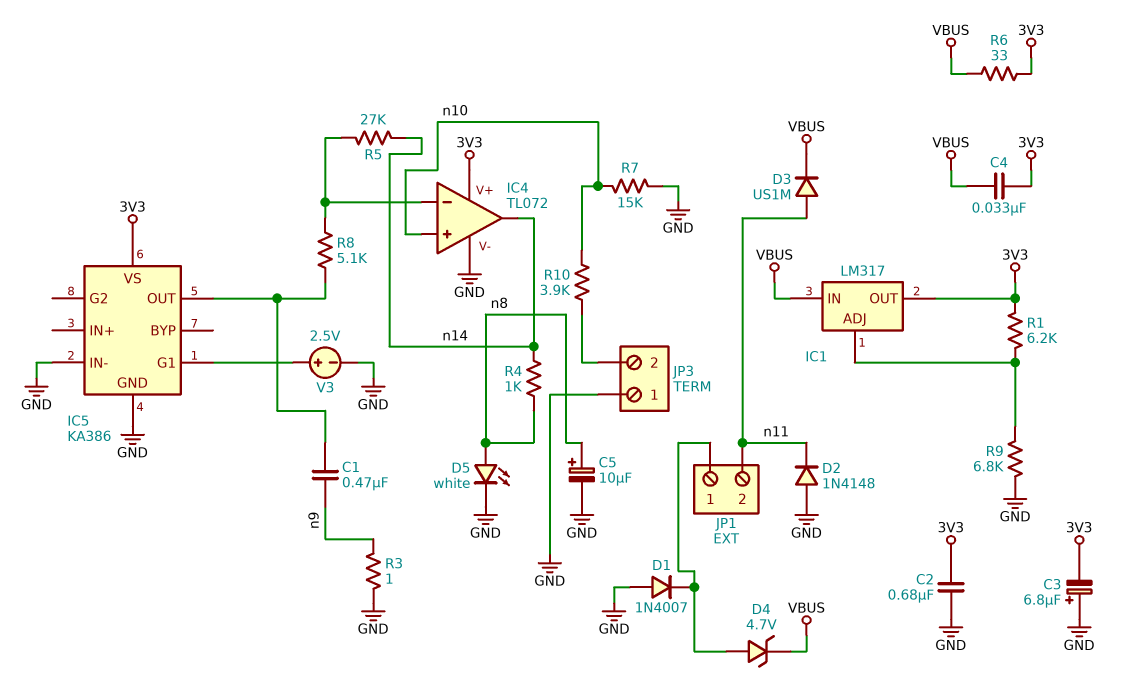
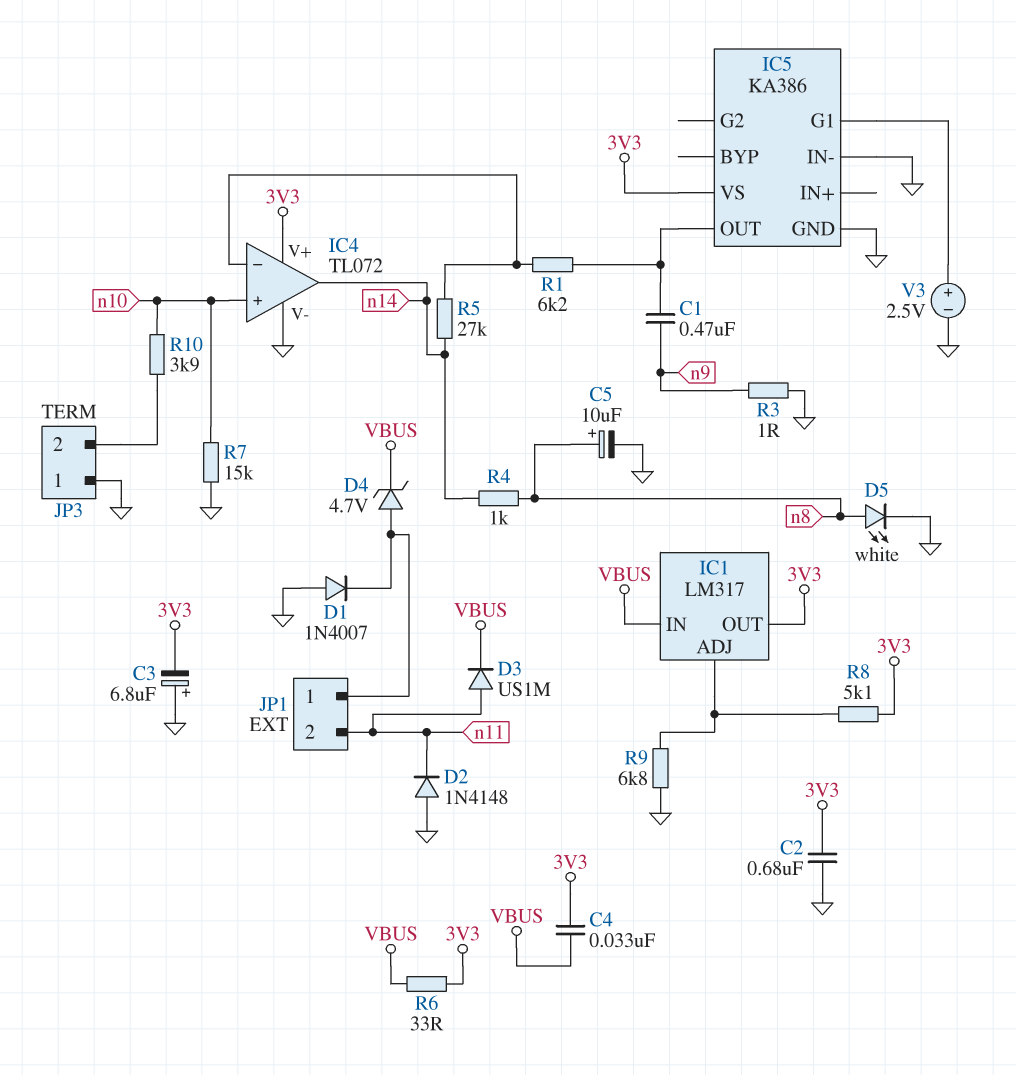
R1: 6.2k (3V3, IC1/ADJ) -> 6.2k (IC4/in-, IC5/OUT)
R8: 5.1k (IC4/in-, IC5/OUT) -> 5.1k (3V3, IC1/ADJ)

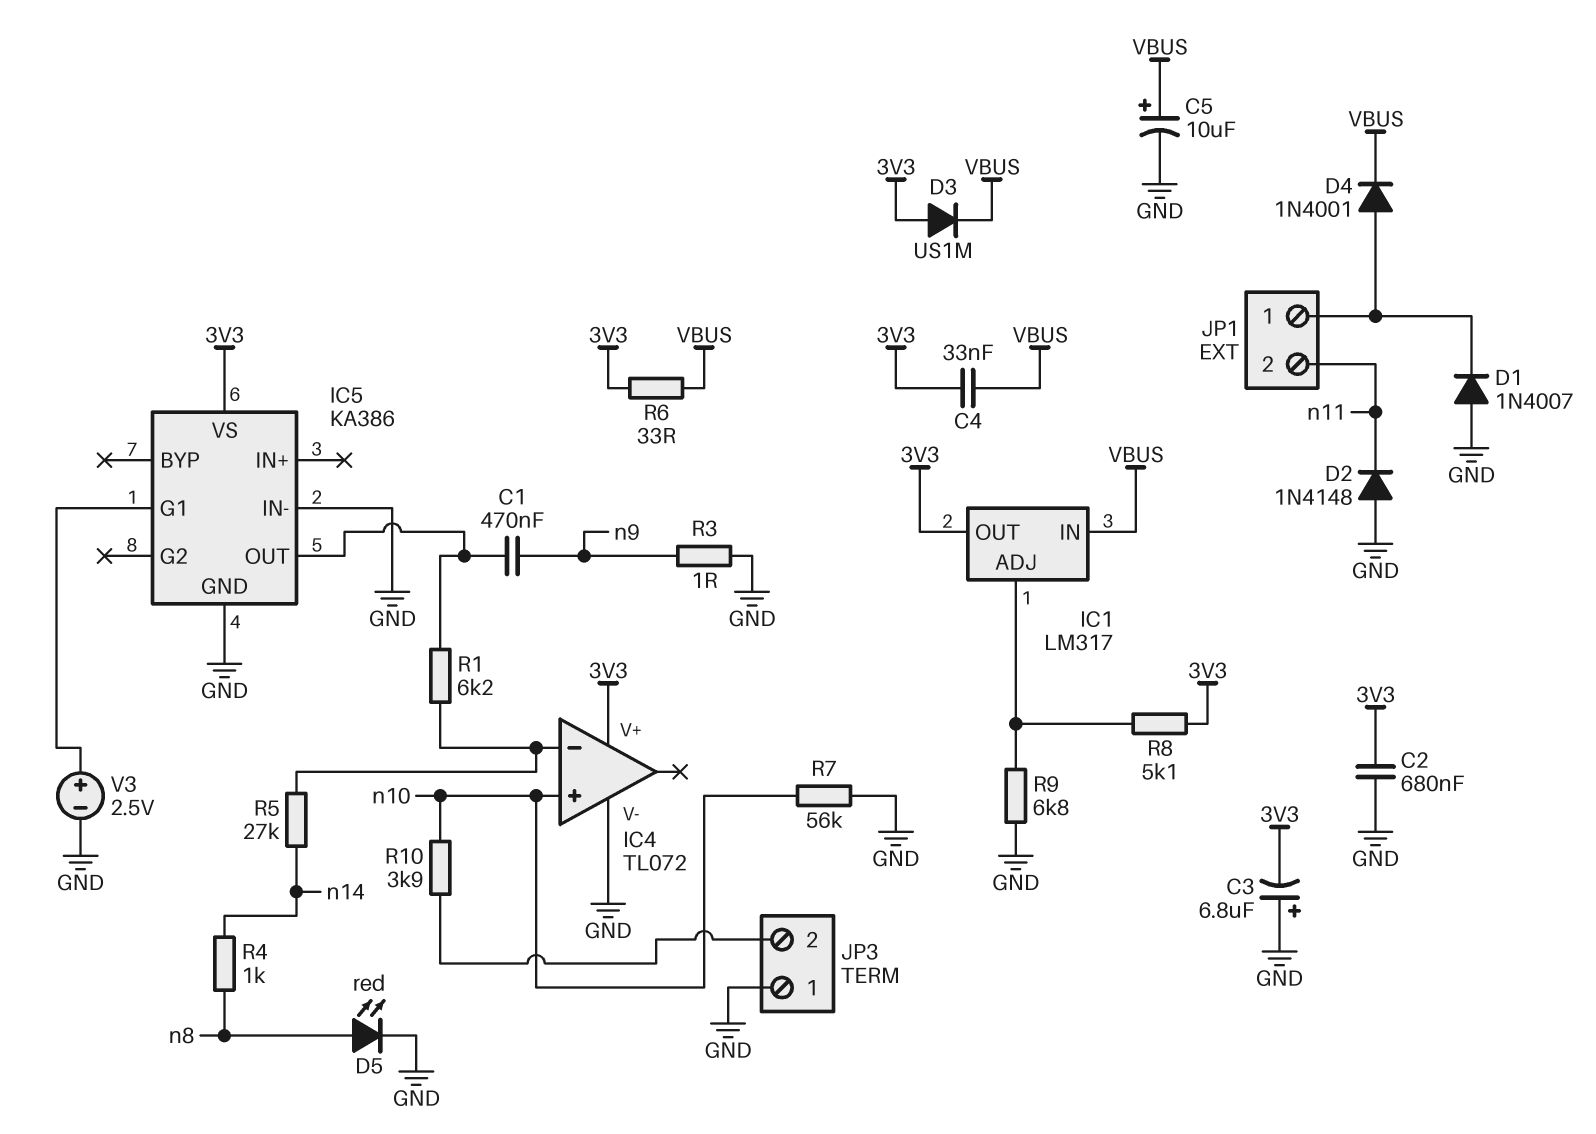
C5: 10uF (plus n8, minus GND) -> 10uF (plus VBUS, minus GND)
D3: diode US1M (A n11, K VBUS) -> diode US1M (A 3V3, K VBUS)
D4: zener 4.7V (A JP1/1, K VBUS) -> diode 1N4001 (A JP1/1, K VBUS)
D5: LED white (A n8, K GND) -> LED red (A n8, K GND)
IC4 pin out: n14 -> none
R7: 15k (GND, n10) -> 56k (GND, n10)

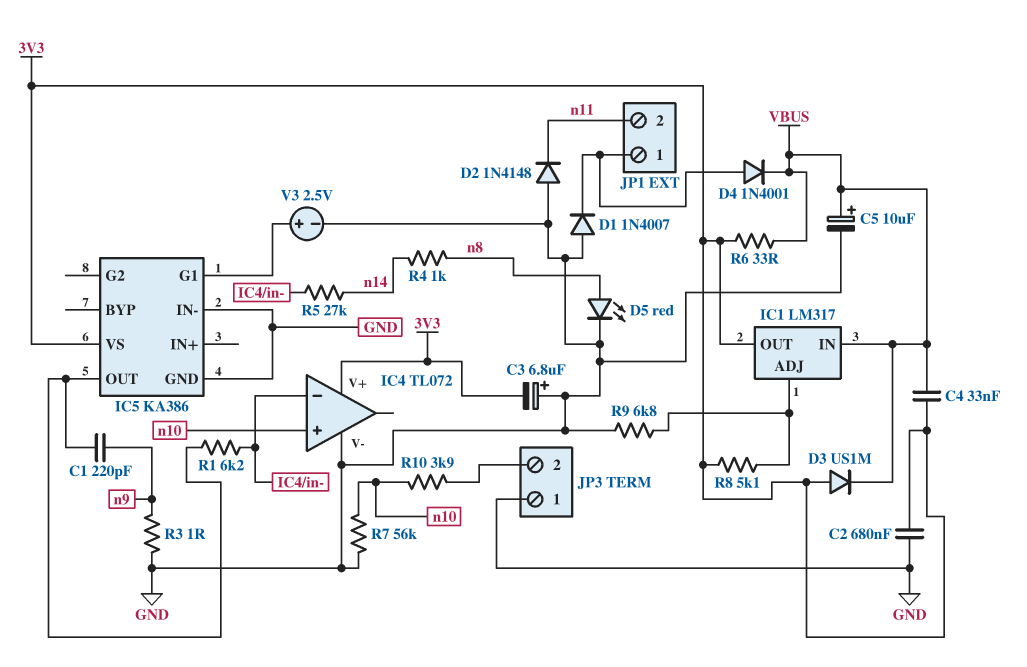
C1: 470nF (IC5/OUT, n9) -> 220pF (IC5/OUT, n9)

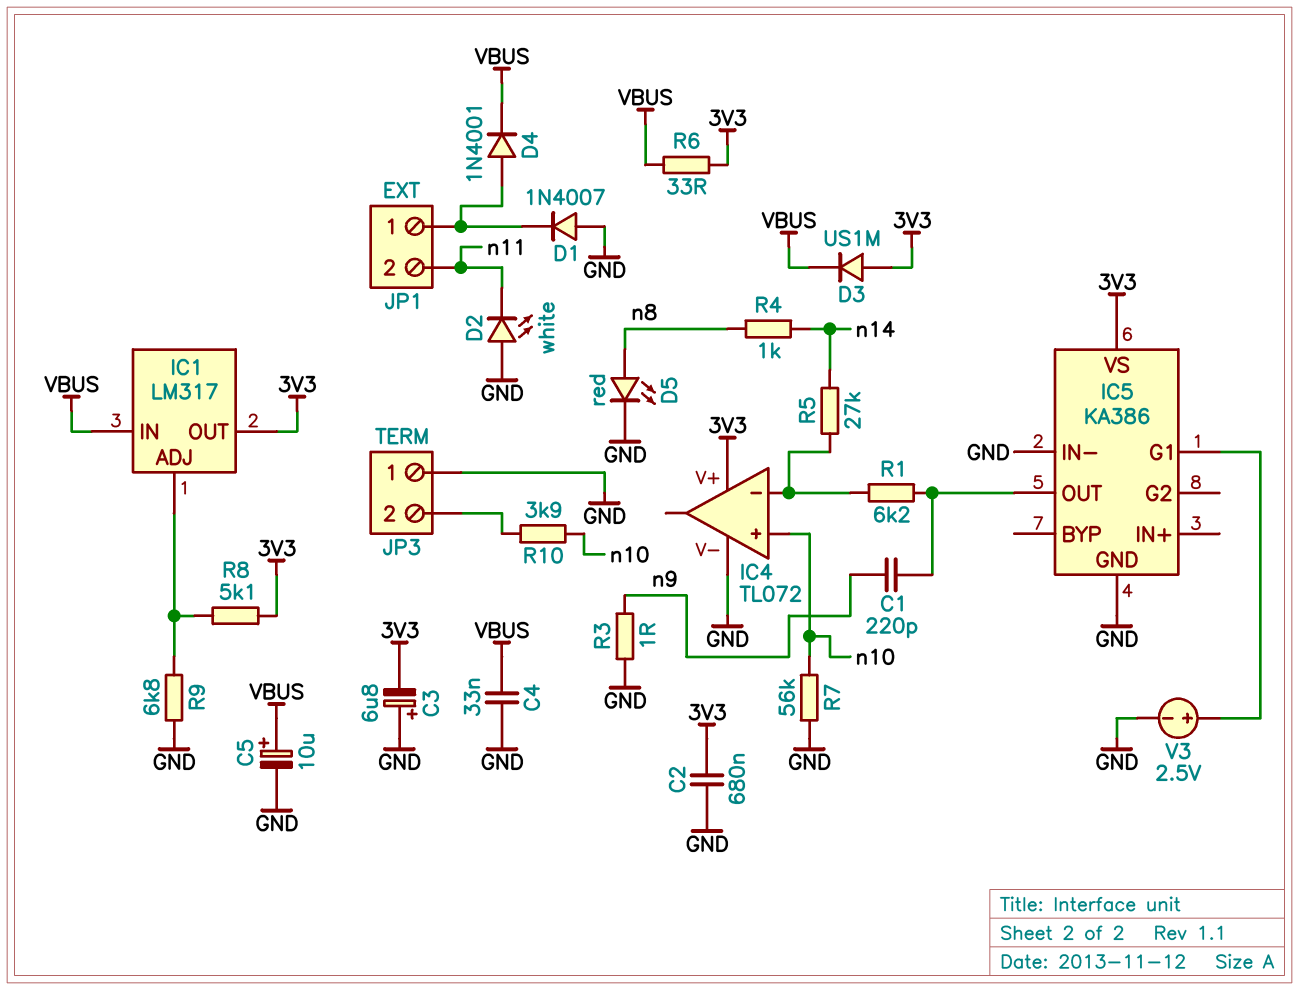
C4: 33nF (3V3, VBUS) -> 33nF (GND, VBUS)
D2: diode 1N4148 (A GND, K n11) -> LED white (A GND, K n11)

